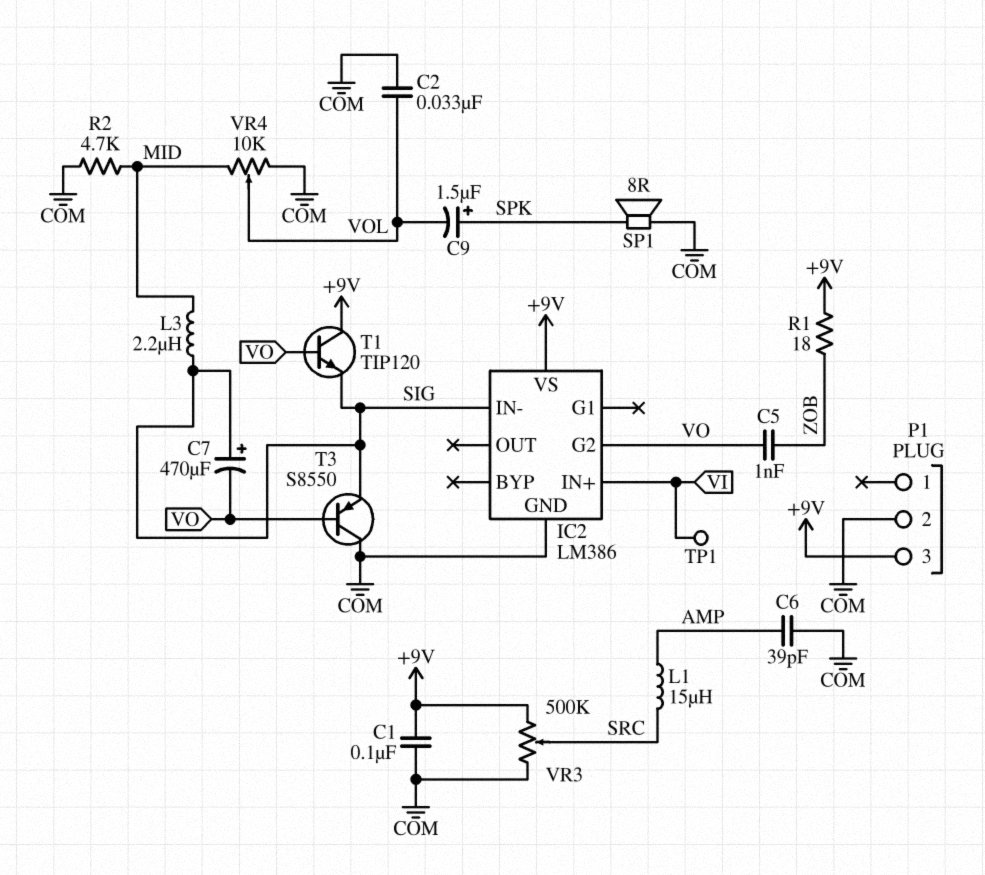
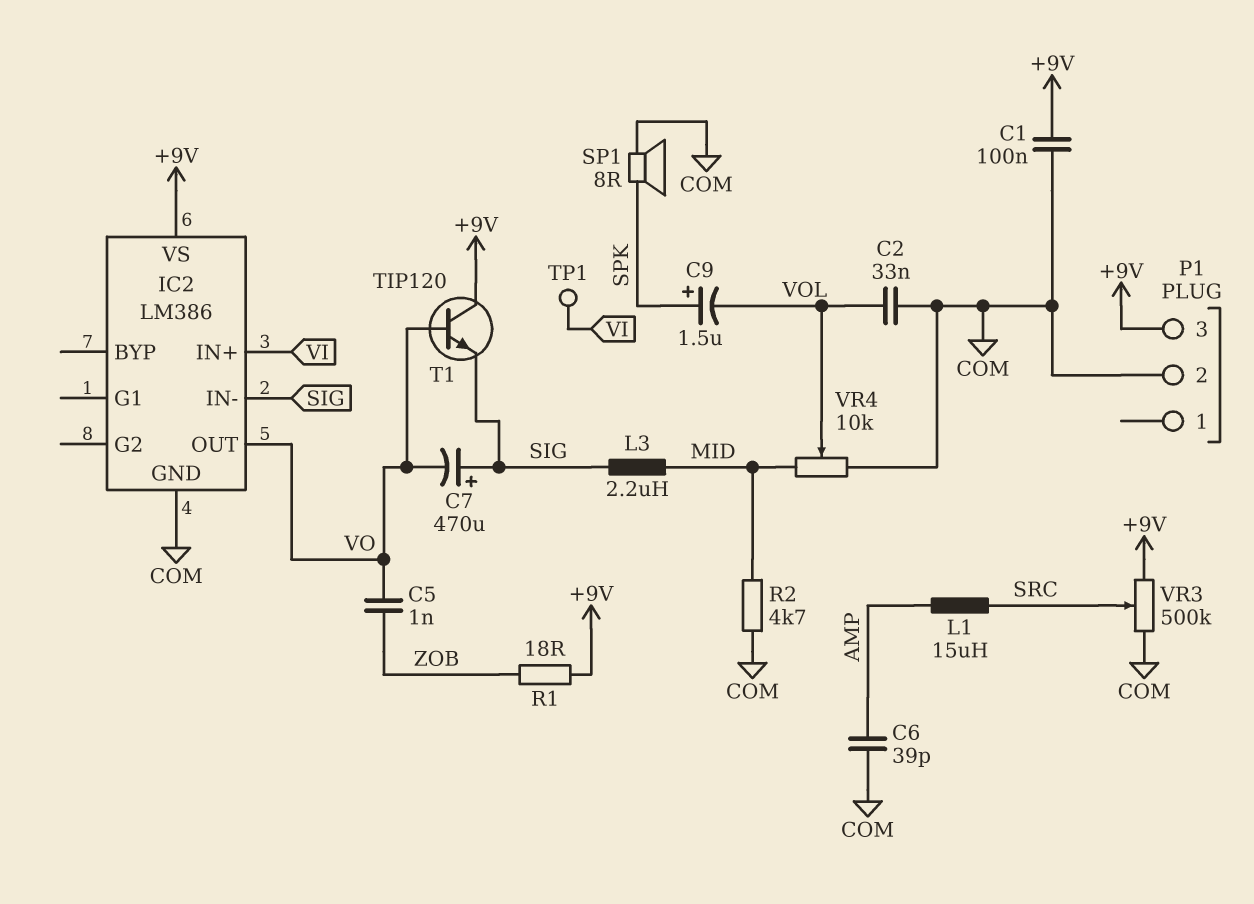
IC2 pin G2: VO -> none
IC2 pin OUT: none -> VO
T3: PNP S8550 (B VO, C COM, E SIG) -> none

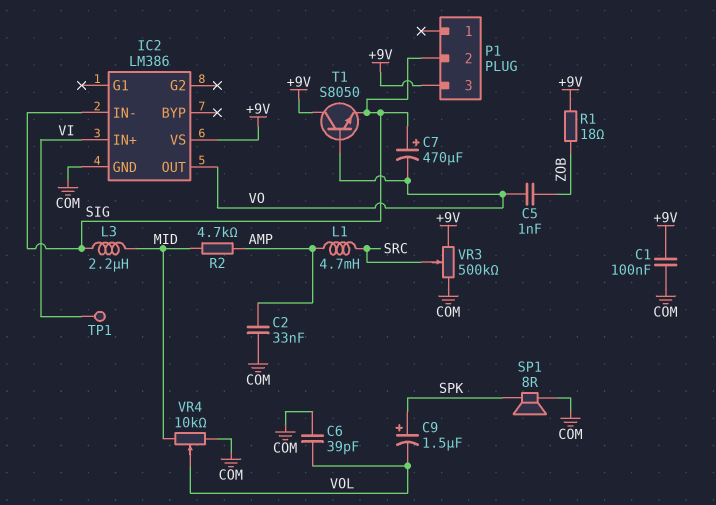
C2: 33nF (COM, VOL) -> 33nF (AMP, COM)
C6: 39pF (AMP, COM) -> 39pF (COM, VOL)
L1: 15uH (AMP, SRC) -> 4.7mH (AMP, SRC)
P1 pin 2: COM -> SIG
R2: 4.7k (COM, MID) -> 4.7k (AMP, MID)
T1: NPN TIP120 (B VO, C +9V, E SIG) -> NPN S8050 (B VO, C +9V, E SIG)

